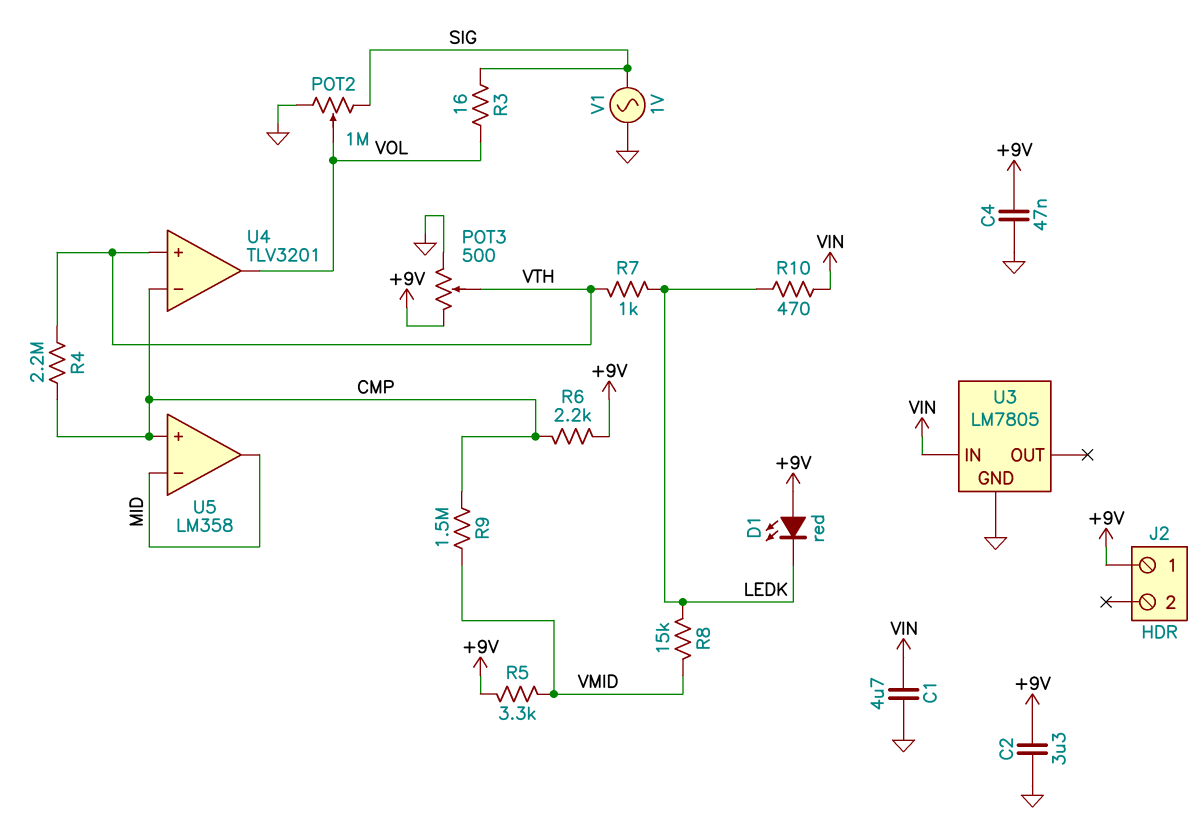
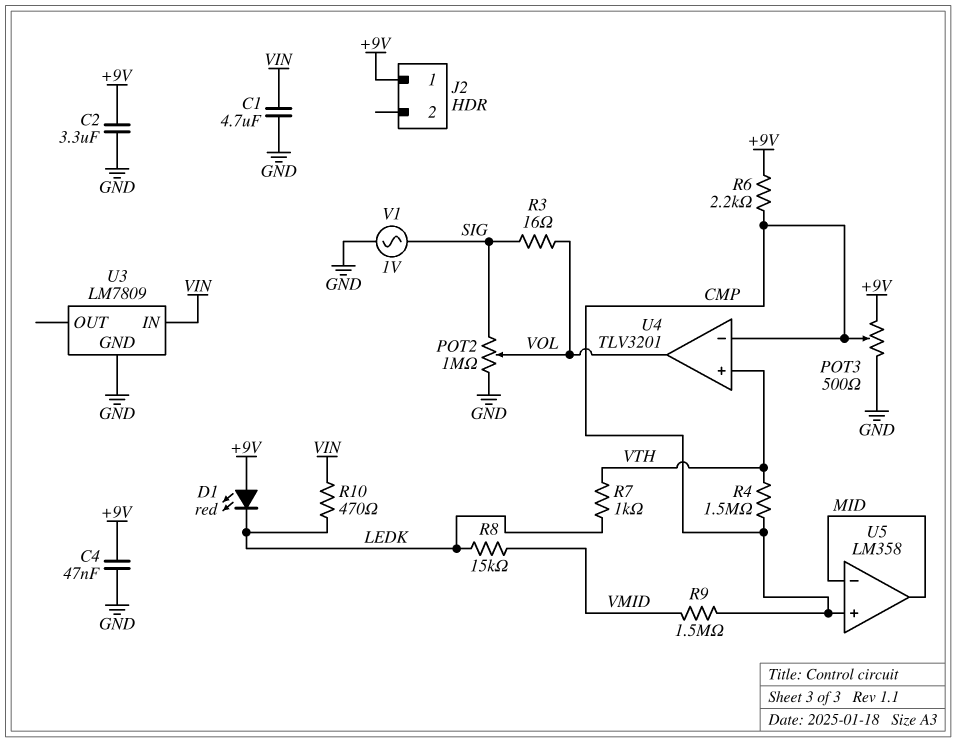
POT3: 500 (+9V, GND, wiper VTH) -> 500 (+9V, GND, wiper CMP)
R4: 2.2M (CMP, VTH) -> 1.5M (CMP, VTH)
R5: 3.3k (+9V, VMID) -> none
U3: LM7805 -> LM7809

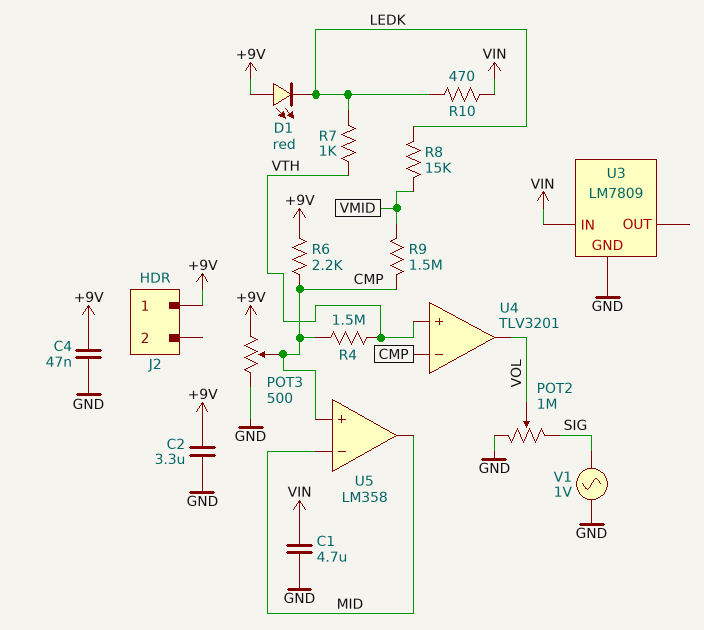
R3: 16 (SIG, VOL) -> none

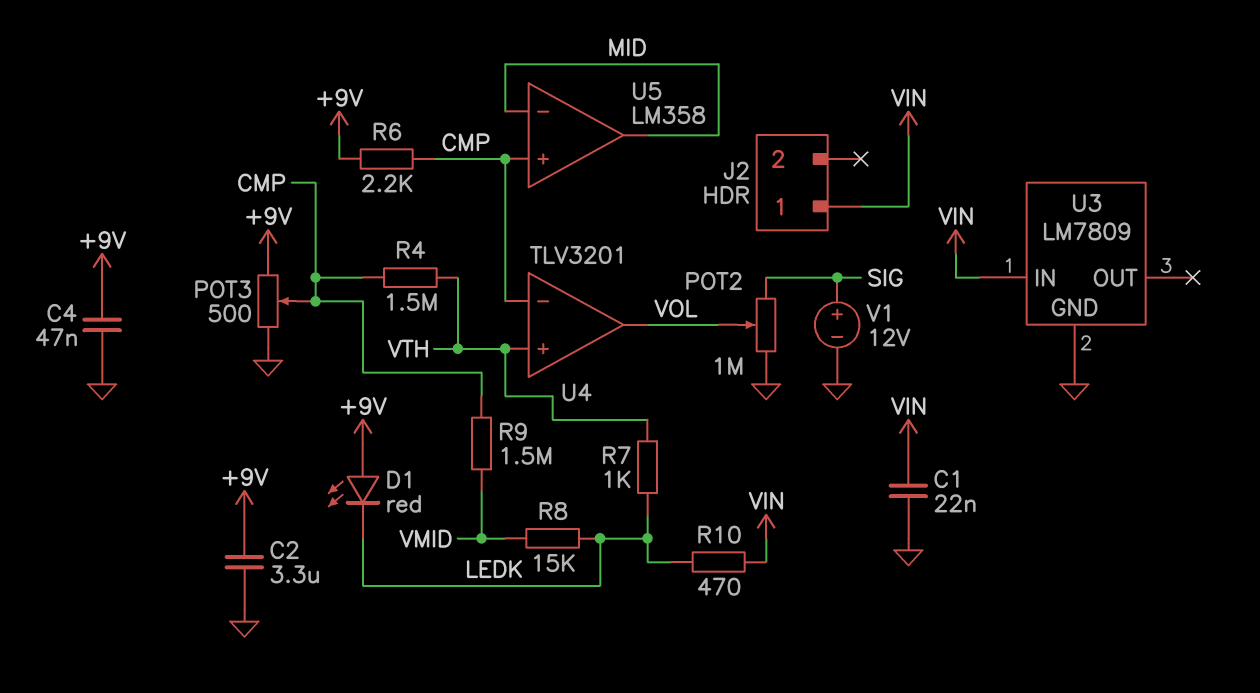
C1: 4.7uF (GND, VIN) -> 22nF (GND, VIN)
J2 pin 1: +9V -> VIN
V1: AC 1V (GND, SIG) -> 12V (plus SIG, minus GND)

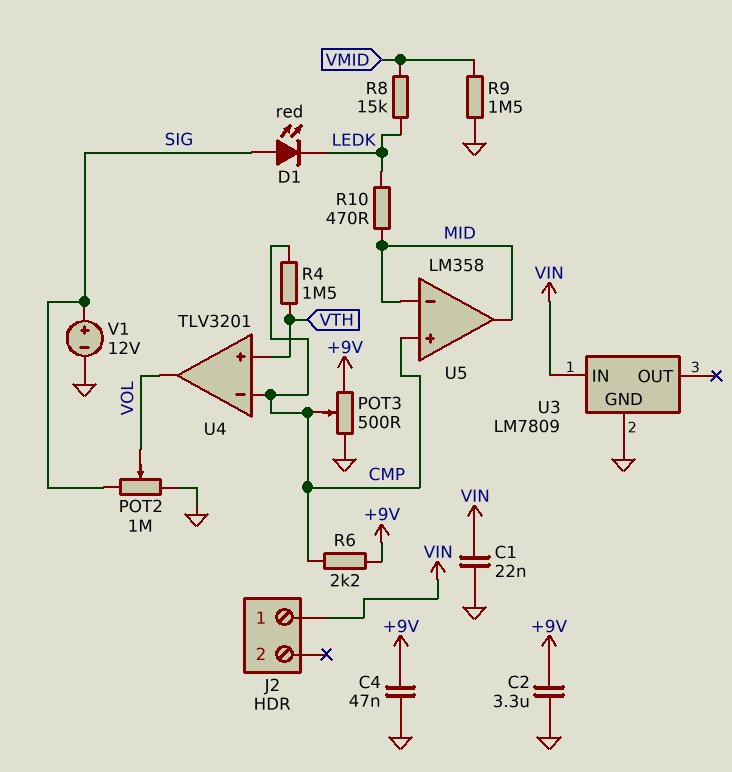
D1: LED red (A +9V, K LEDK) -> LED red (A SIG, K LEDK)
R7: 1k (LEDK, VTH) -> none
R9: 1.5M (CMP, VMID) -> 1.5M (GND, VMID)
R10: 470 (LEDK, VIN) -> 470 (LEDK, MID)

